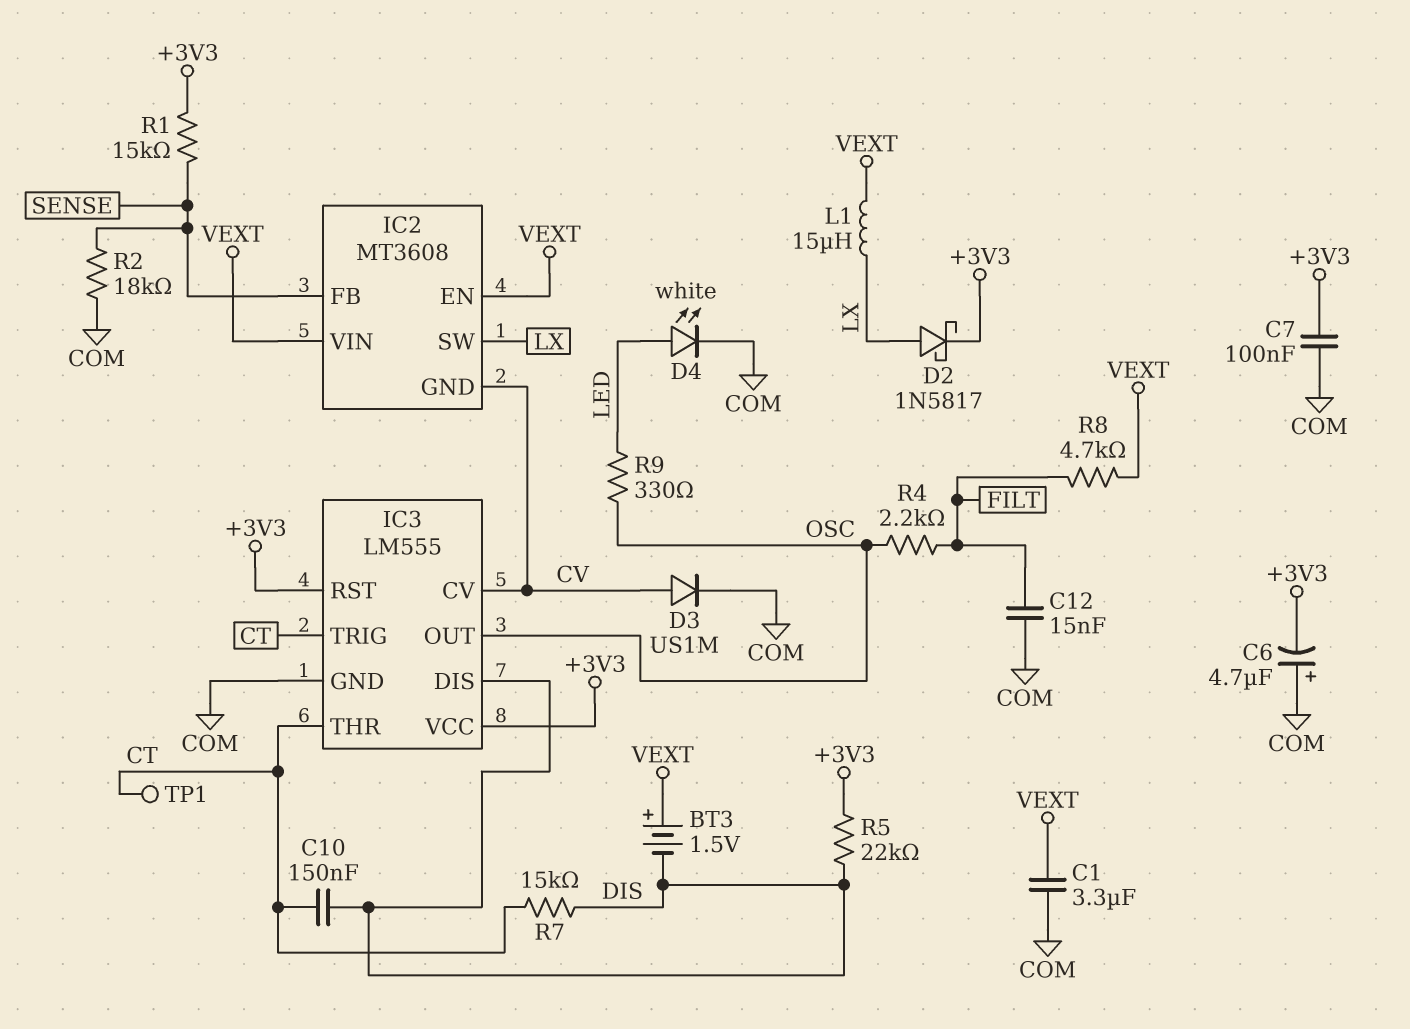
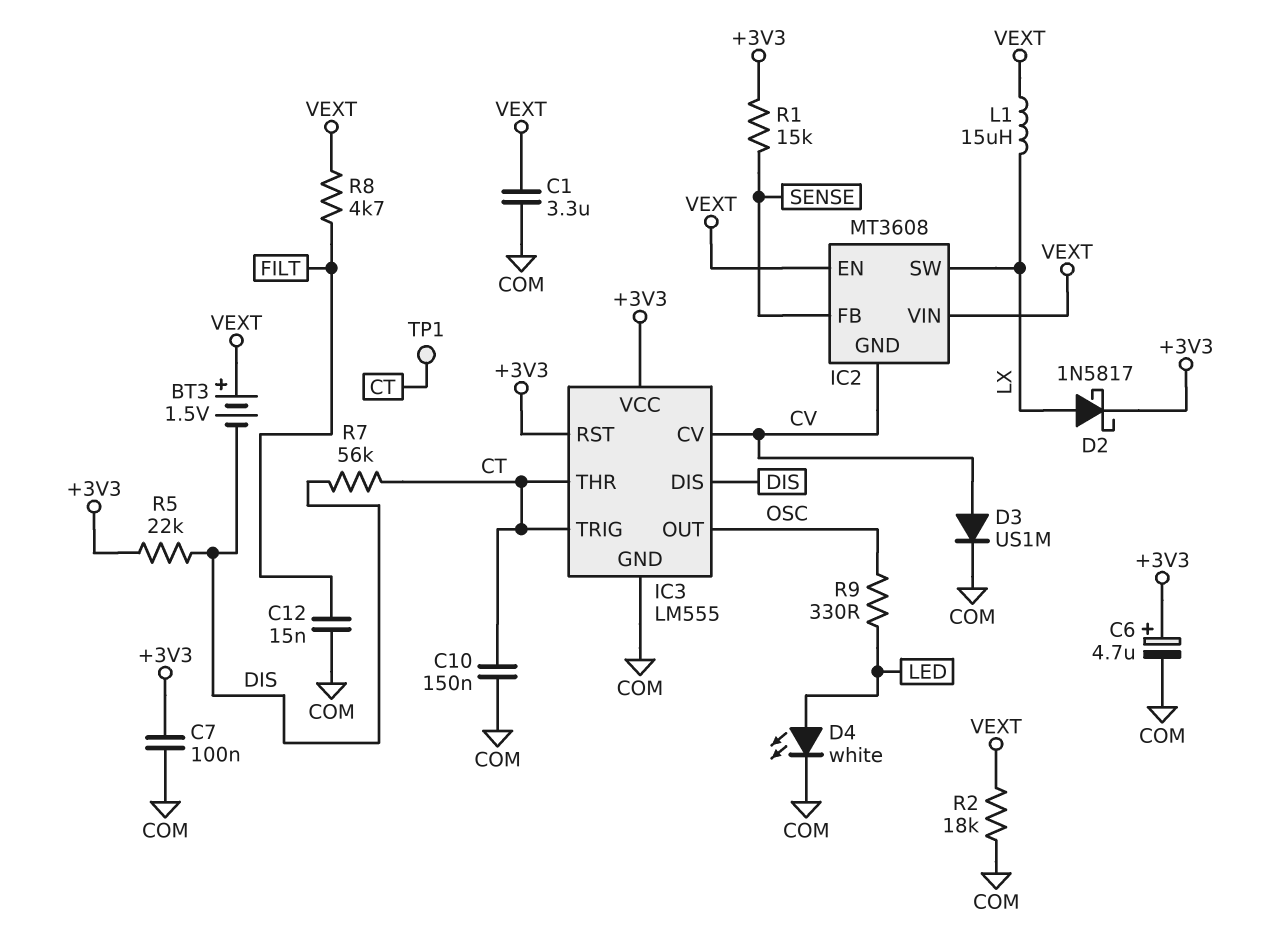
C6: 4.7uF (plus COM, minus +3V3) -> 4.7uF (plus +3V3, minus COM)
C10: 150nF (CT, DIS) -> 150nF (COM, CT)
R2: 18k (COM, SENSE) -> 18k (COM, VEXT)
R4: 2.2k (FILT, OSC) -> none
R7: 15k (CT, DIS) -> 56k (CT, DIS)

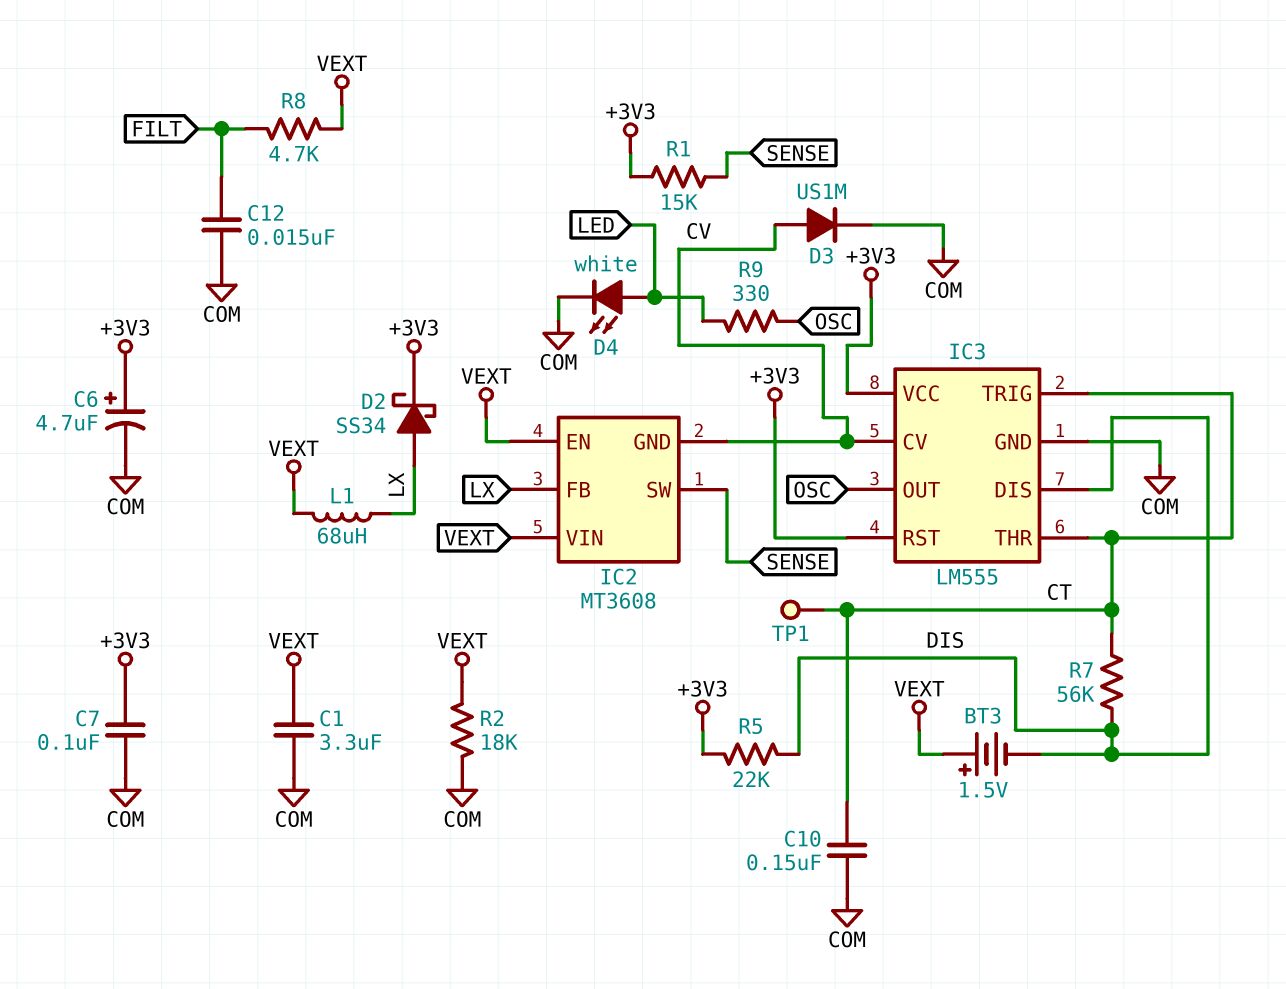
D2: schottky 1N5817 (A LX, K +3V3) -> schottky SS34 (A LX, K +3V3)
IC2 pin FB: SENSE -> LX
IC2 pin SW: LX -> SENSE
L1: 15uH (LX, VEXT) -> 68uH (LX, VEXT)

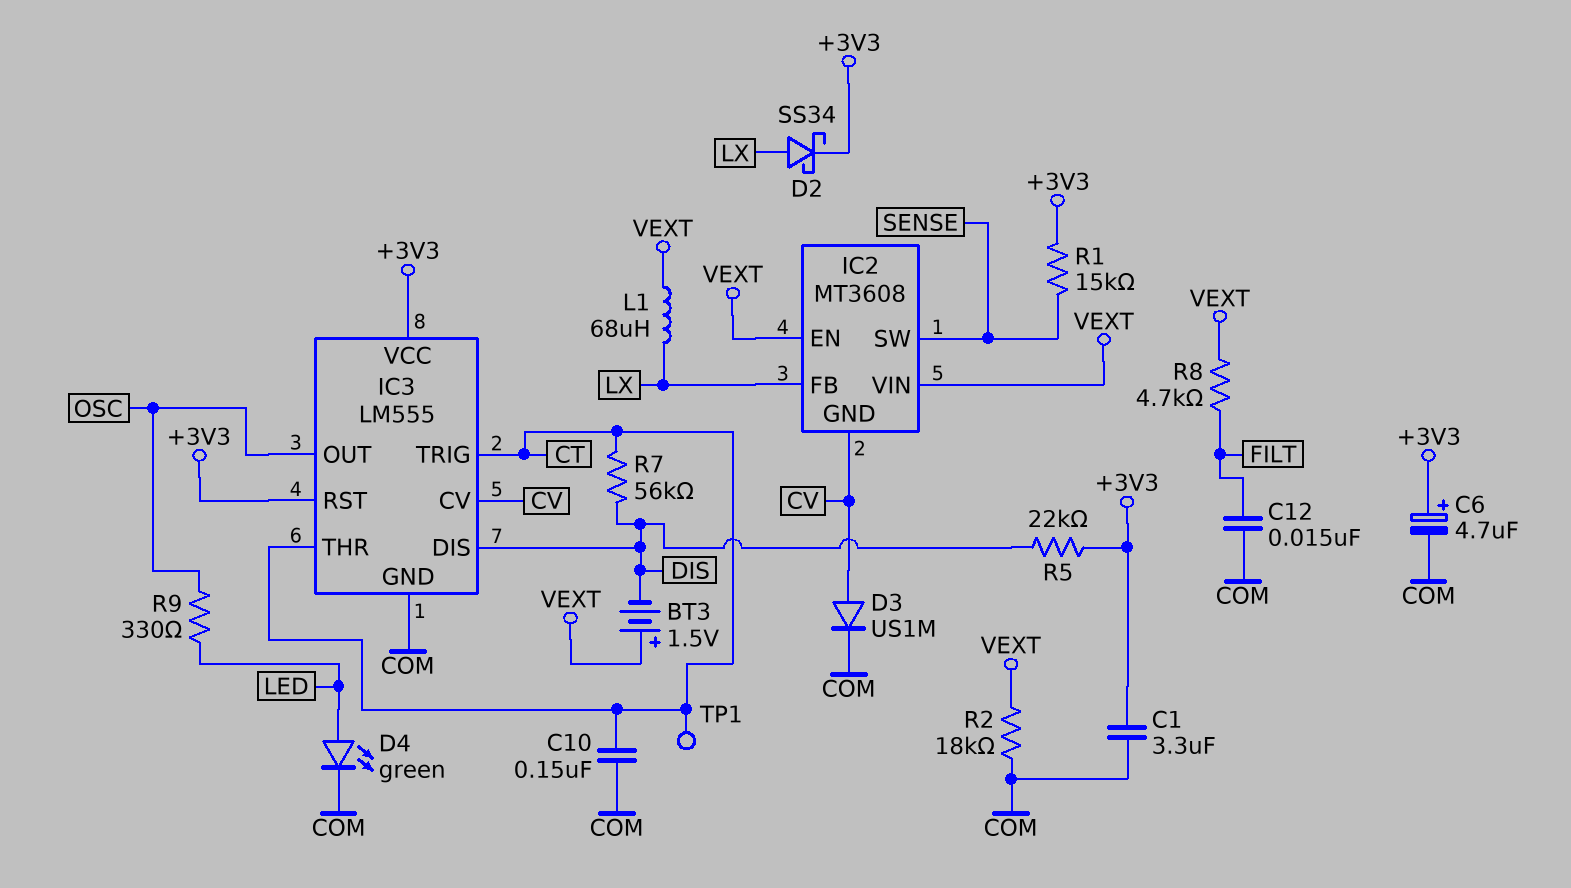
C1: 3.3uF (COM, VEXT) -> 3.3uF (+3V3, COM)
C7: 100nF (+3V3, COM) -> none
D4: LED white (A LED, K COM) -> LED green (A LED, K COM)

